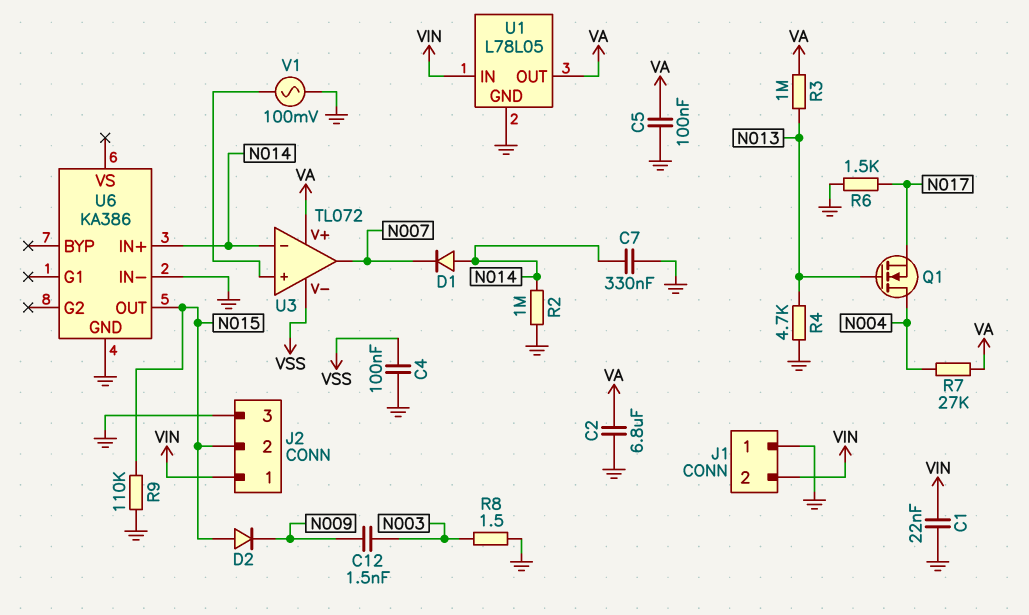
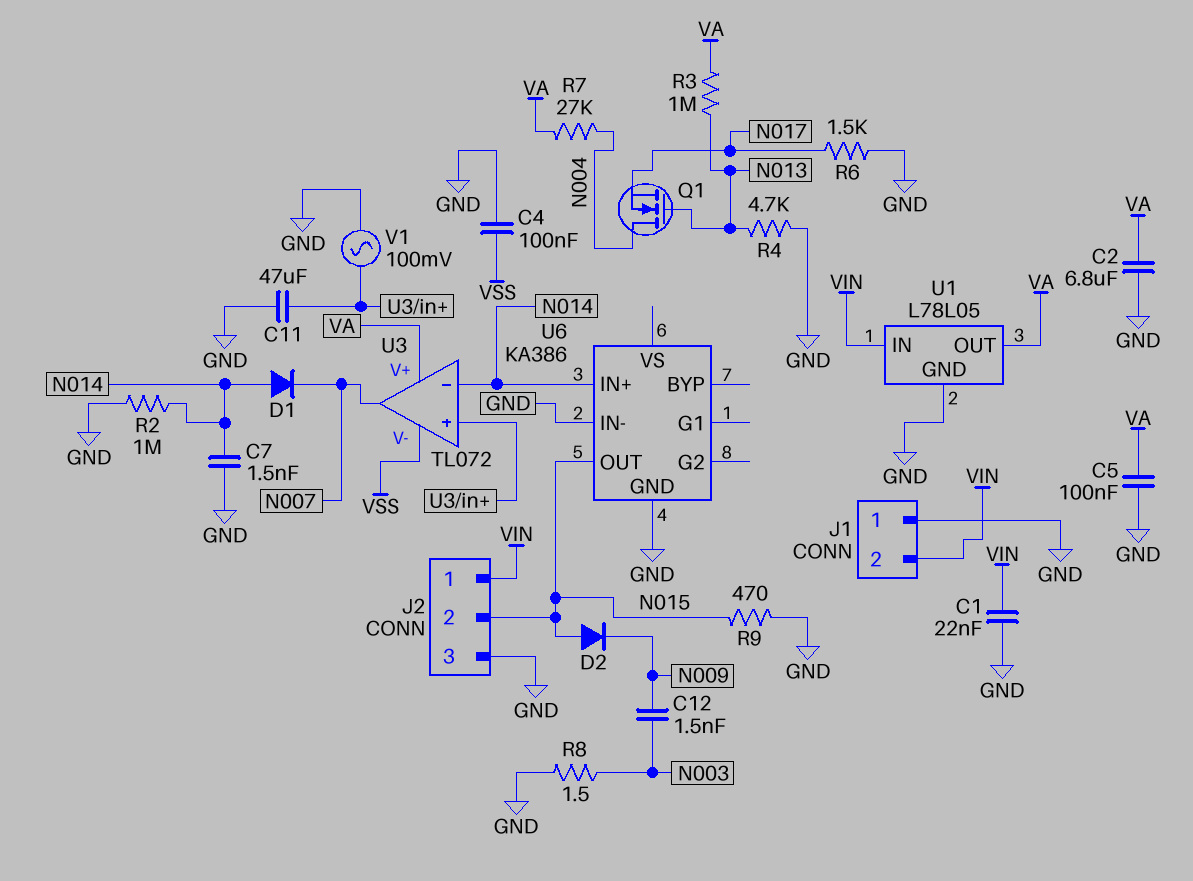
C7: 330nF (GND, N014) -> 1.5nF (GND, N014)
C11: none -> 47uF (GND, U3/in+)
R9: 110k (GND, N015) -> 470 (GND, N015)

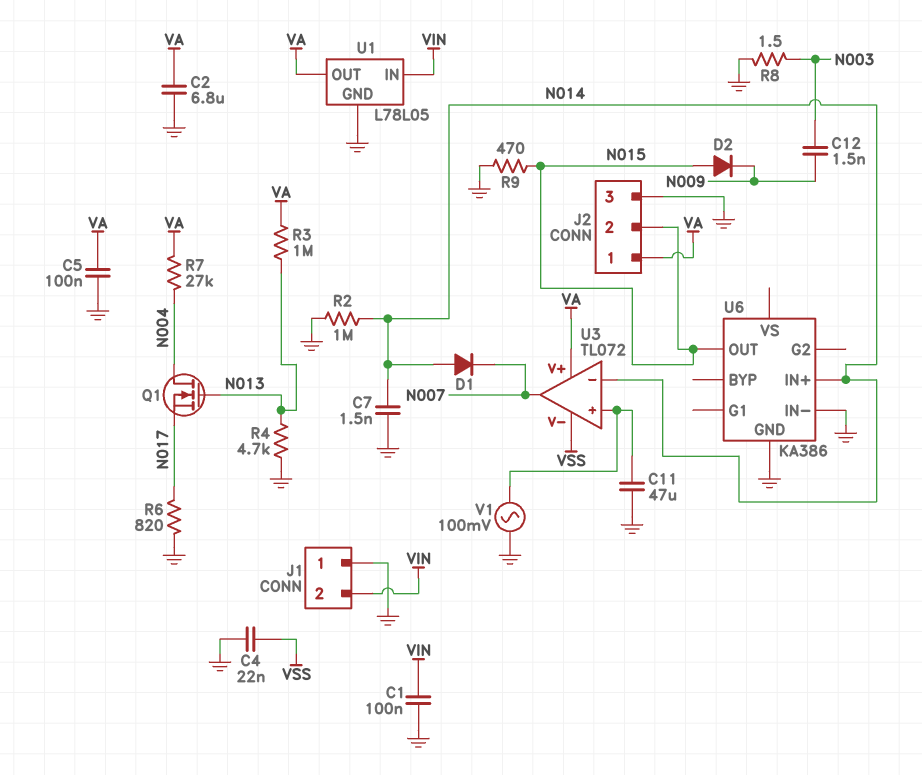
C1: 22nF (GND, VIN) -> 100nF (GND, VIN)
C4: 100nF (GND, VSS) -> 22nF (GND, VSS)
J2 pin 1: VIN -> VA
R6: 1.5k (GND, N017) -> 820 (GND, N017)

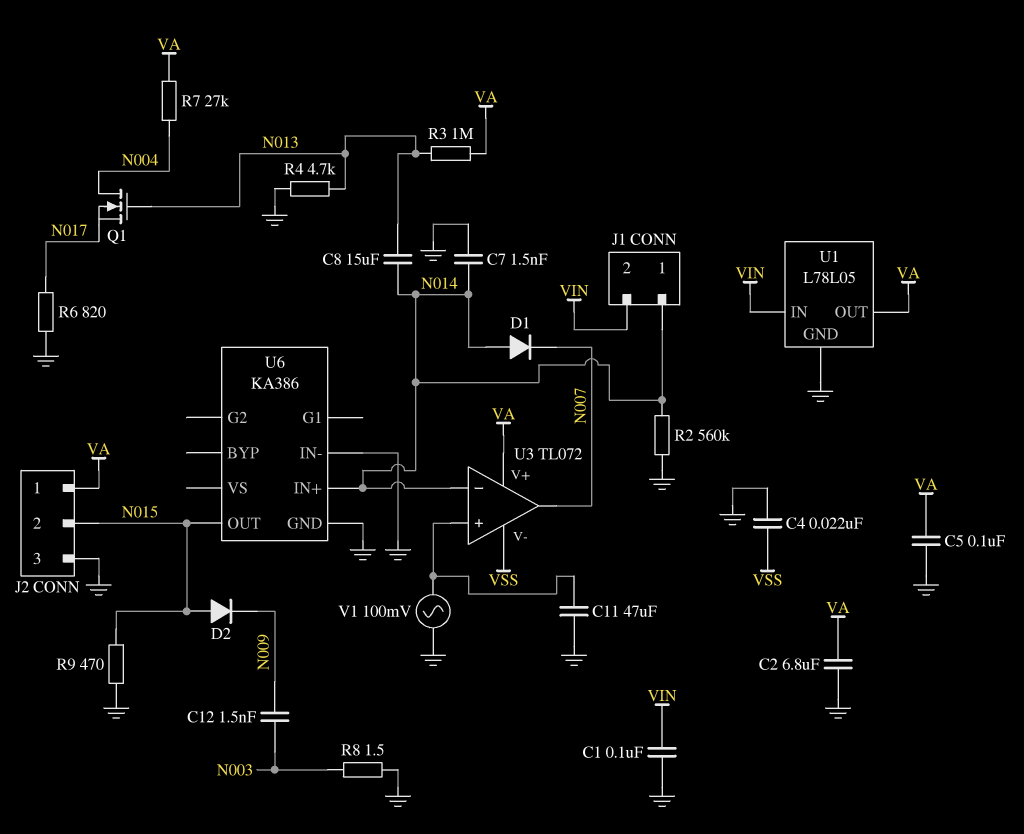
C8: none -> 15uF (N013, N014)
J1 pin 1: GND -> N014
R2: 1M (GND, N014) -> 560k (GND, N014)

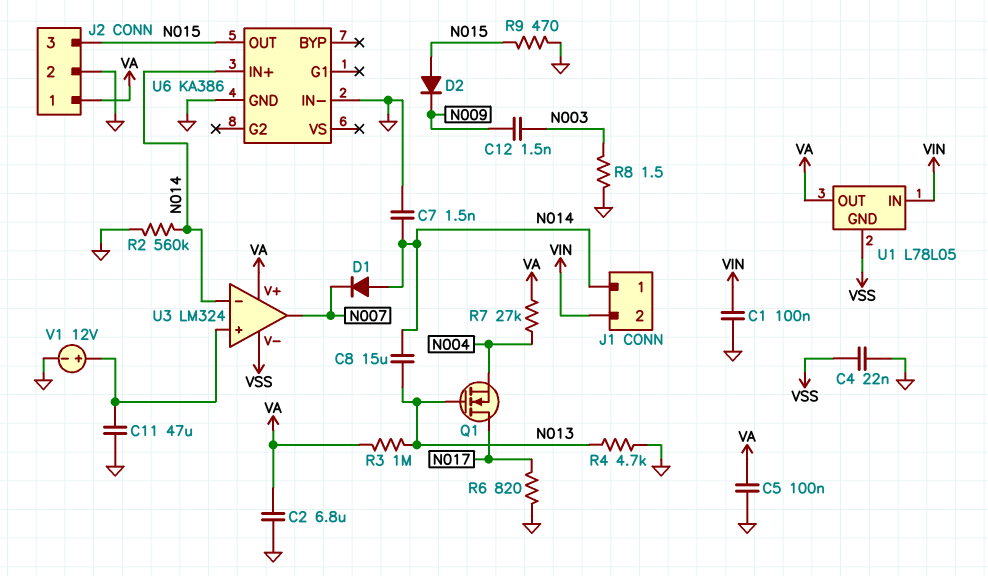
J2 pin 2: N015 -> GND
J2 pin 3: GND -> N015
Q1: NMOS (G N013, D N004, S N017) -> NMOS (G N013, D N017, S N004)
U1 pin GND: GND -> VSS
U3: TL072 -> LM324
V1: AC 100mV (GND, U3/in+) -> 12V (plus U3/in+, minus GND)

